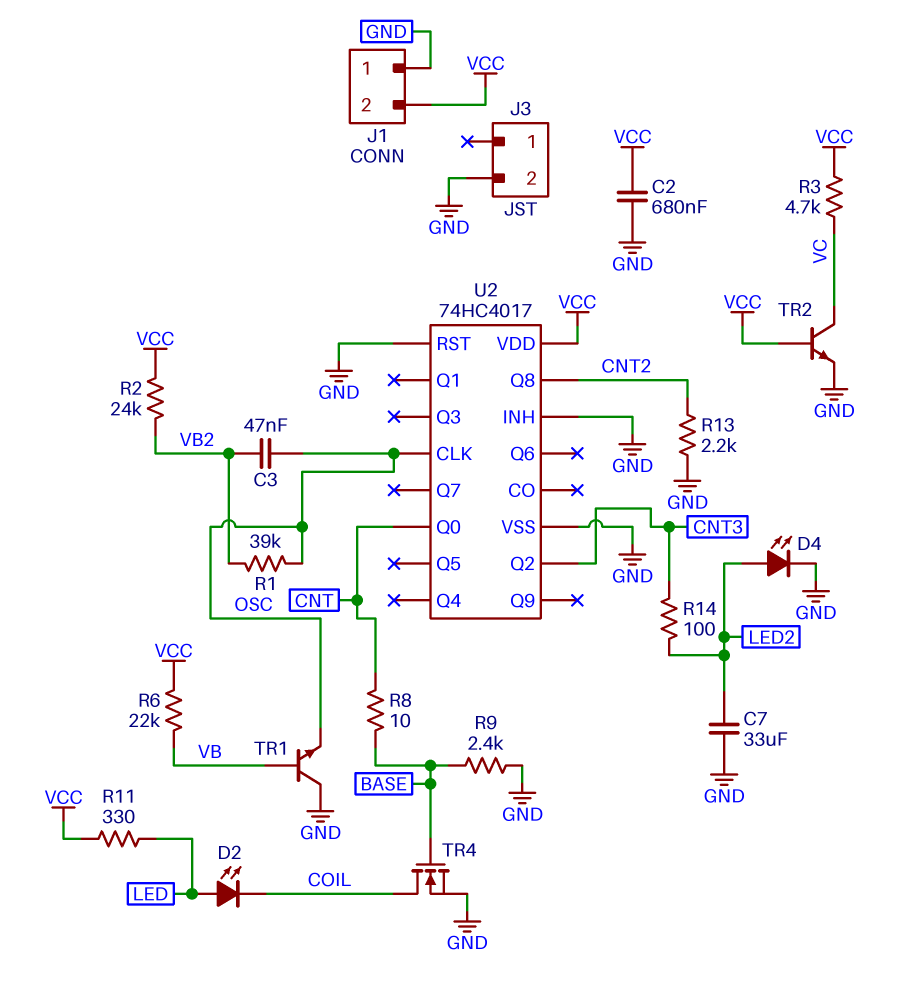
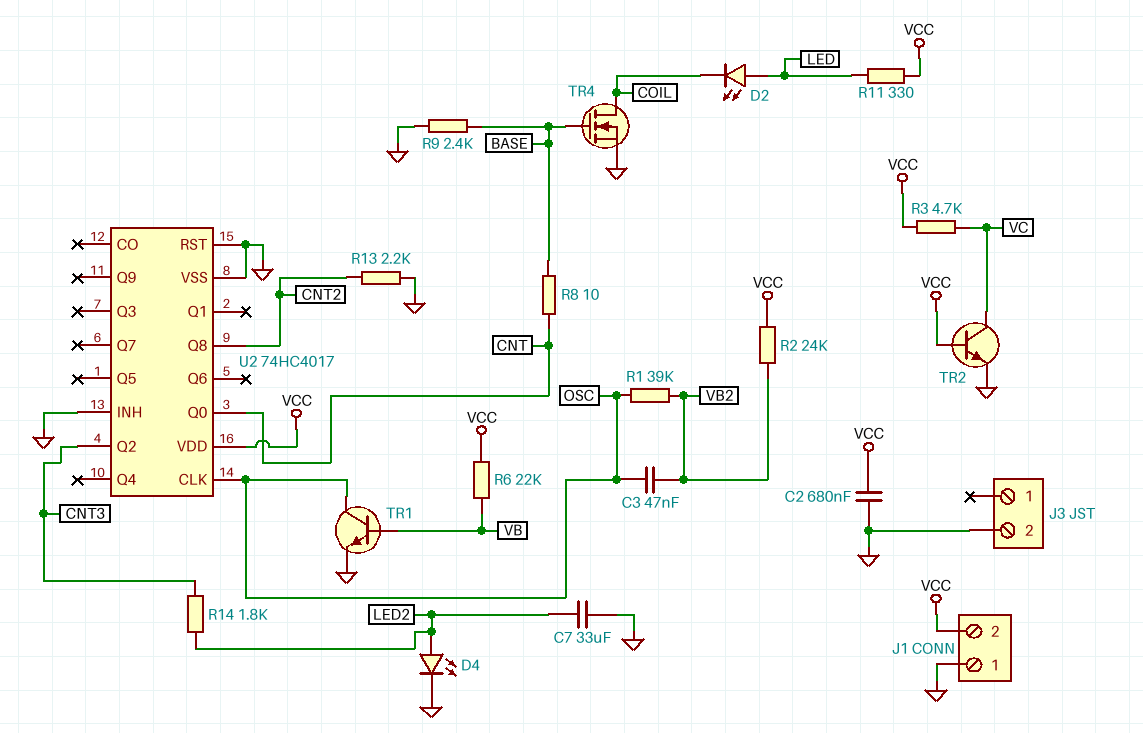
R14: 100 (CNT3, LED2) -> 1.8k (CNT3, LED2)
TR1: NPN (B VB, C GND, E OSC) -> NPN (B VB, C OSC, E GND)

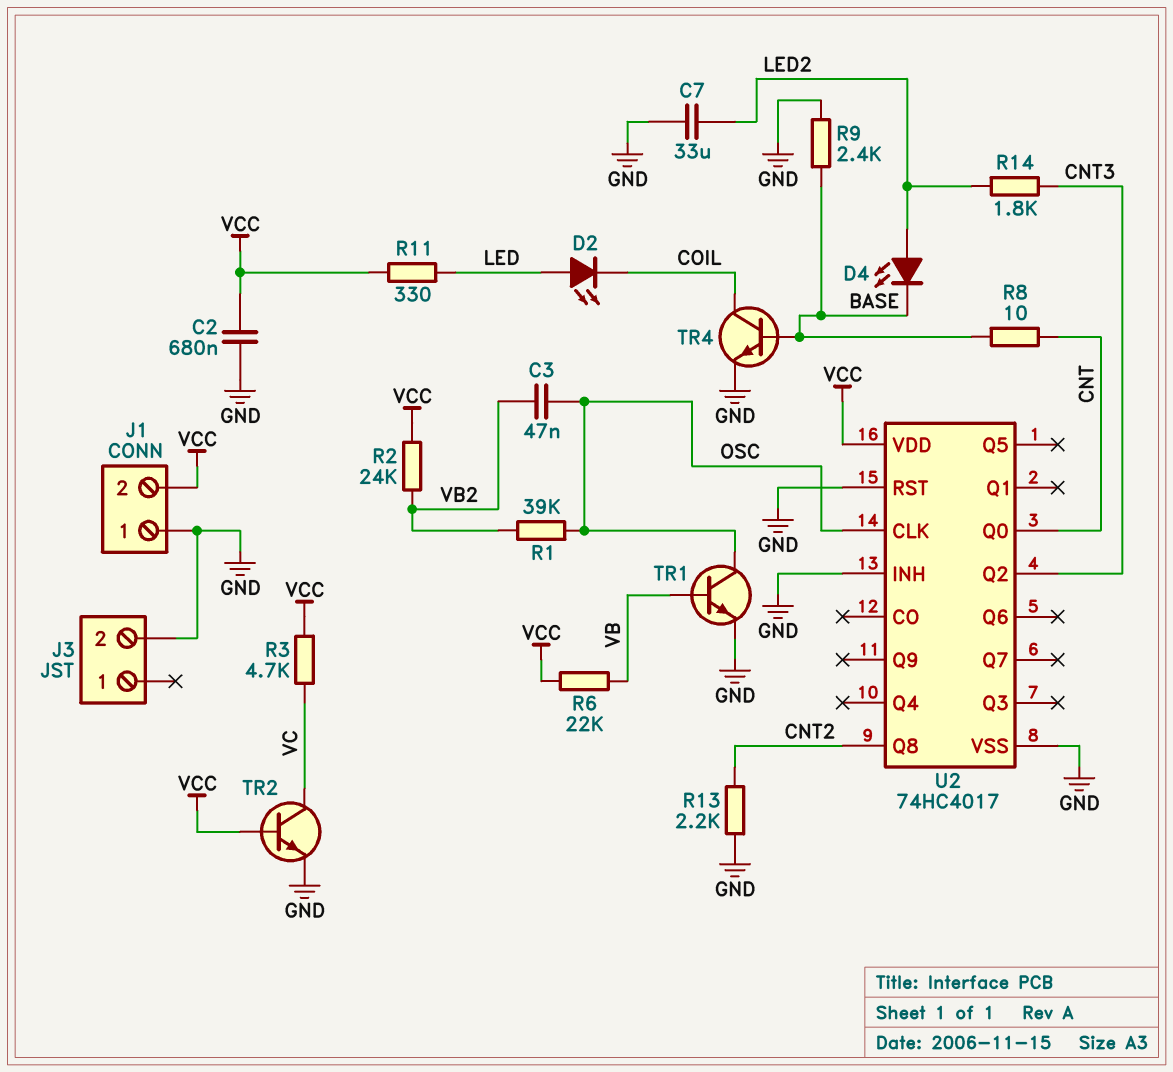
D4: LED (A LED2, K GND) -> LED (A LED2, K BASE)
TR4: NMOS (G BASE, D COIL, S GND) -> NPN (B BASE, C COIL, E GND)

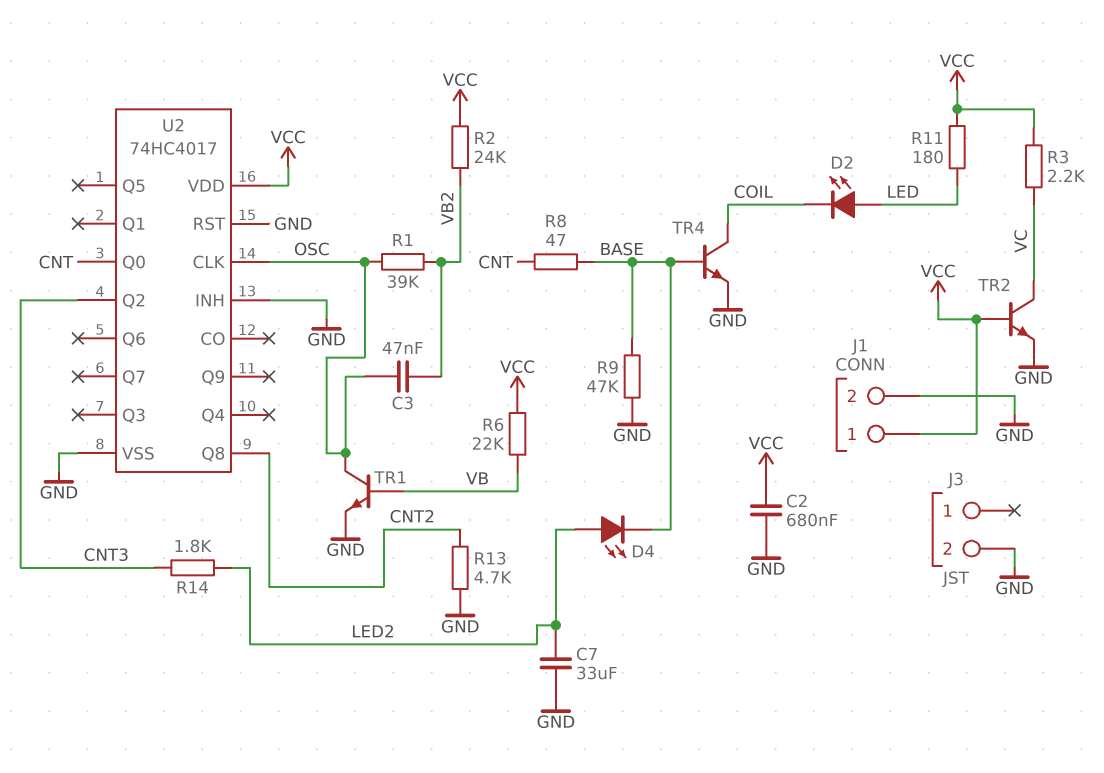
J1 pin 1: GND -> VCC
J1 pin 2: VCC -> GND
R3: 4.7k (VC, VCC) -> 2.2k (VC, VCC)
R8: 10 (BASE, CNT) -> 47 (BASE, CNT)
R9: 2.4k (BASE, GND) -> 47k (BASE, GND)
R11: 330 (LED, VCC) -> 180 (LED, VCC)
R13: 2.2k (CNT2, GND) -> 4.7k (CNT2, GND)

